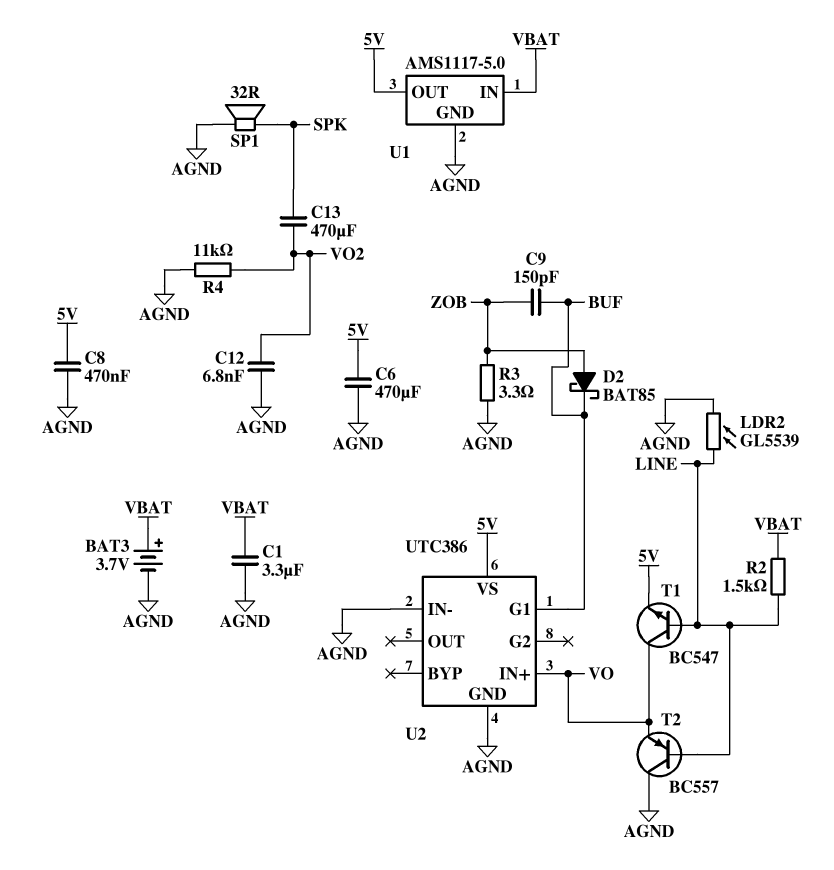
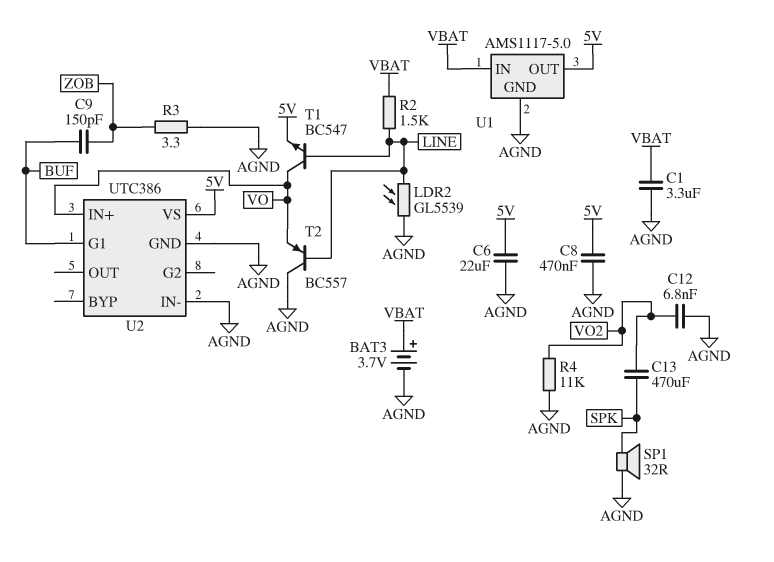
C6: 470uF (5V, AGND) -> 22uF (5V, AGND)
D2: schottky BAT85 (A ZOB, K BUF) -> none

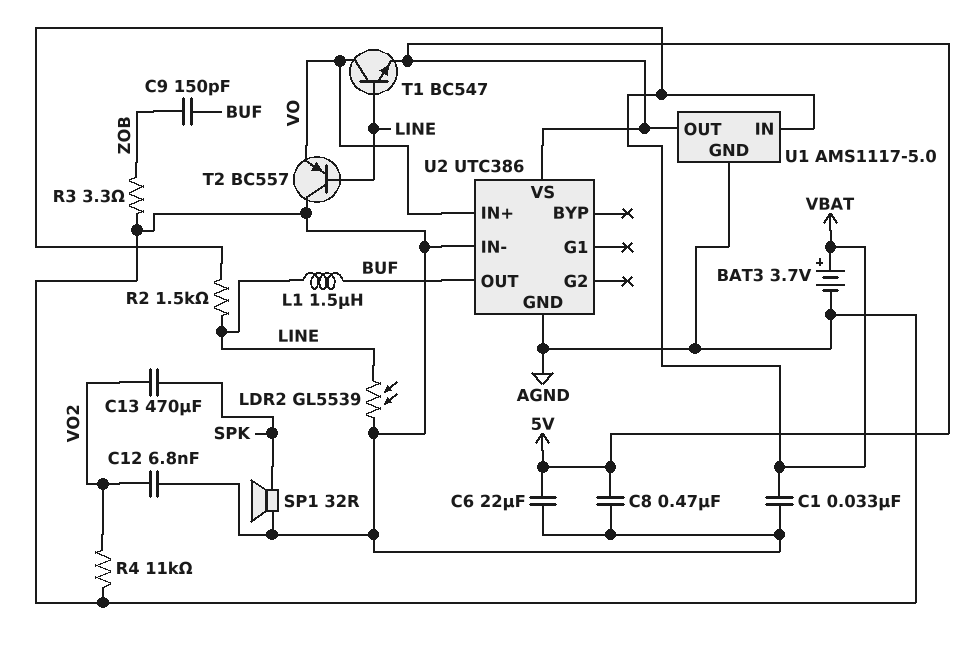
C1: 3.3uF (AGND, VBAT) -> 33nF (AGND, VBAT)
L1: none -> 1.5uH (BUF, LINE)
U2 pin G1: BUF -> none
U2 pin OUT: none -> BUF

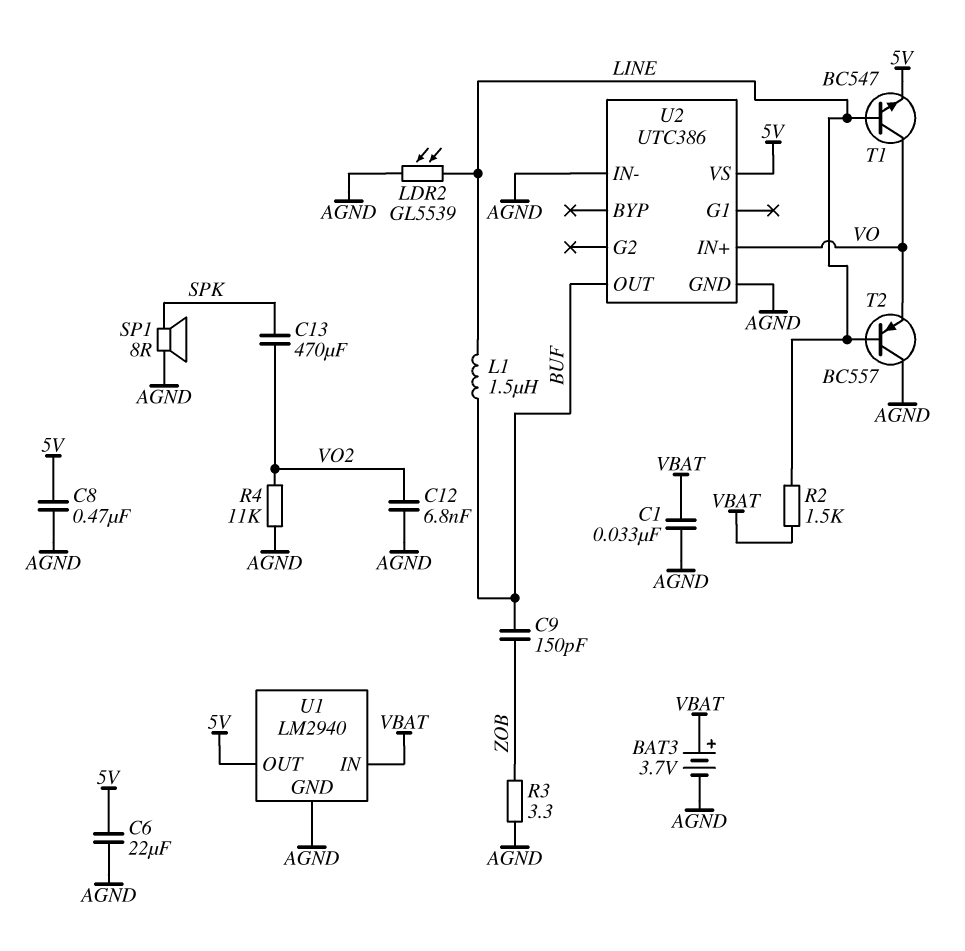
SP1: speaker 32R (AGND, SPK) -> speaker 8R (AGND, SPK)
U1: AMS1117-5.0 -> LM2940

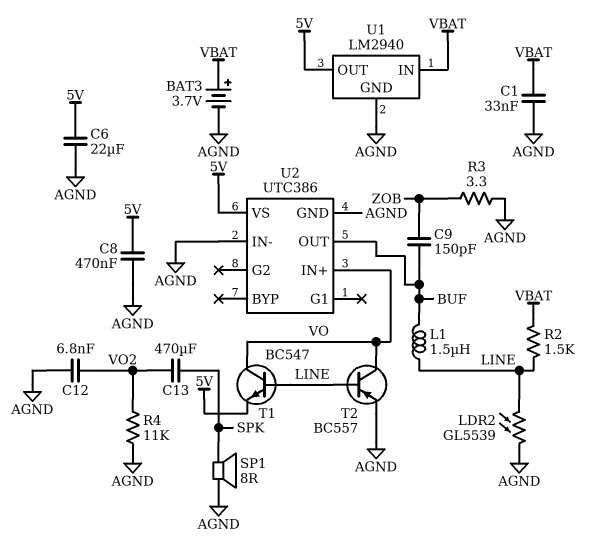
T2: PNP BC557 (B LINE, C AGND, E VO) -> PNP BC557 (B LINE, C VO, E AGND)

